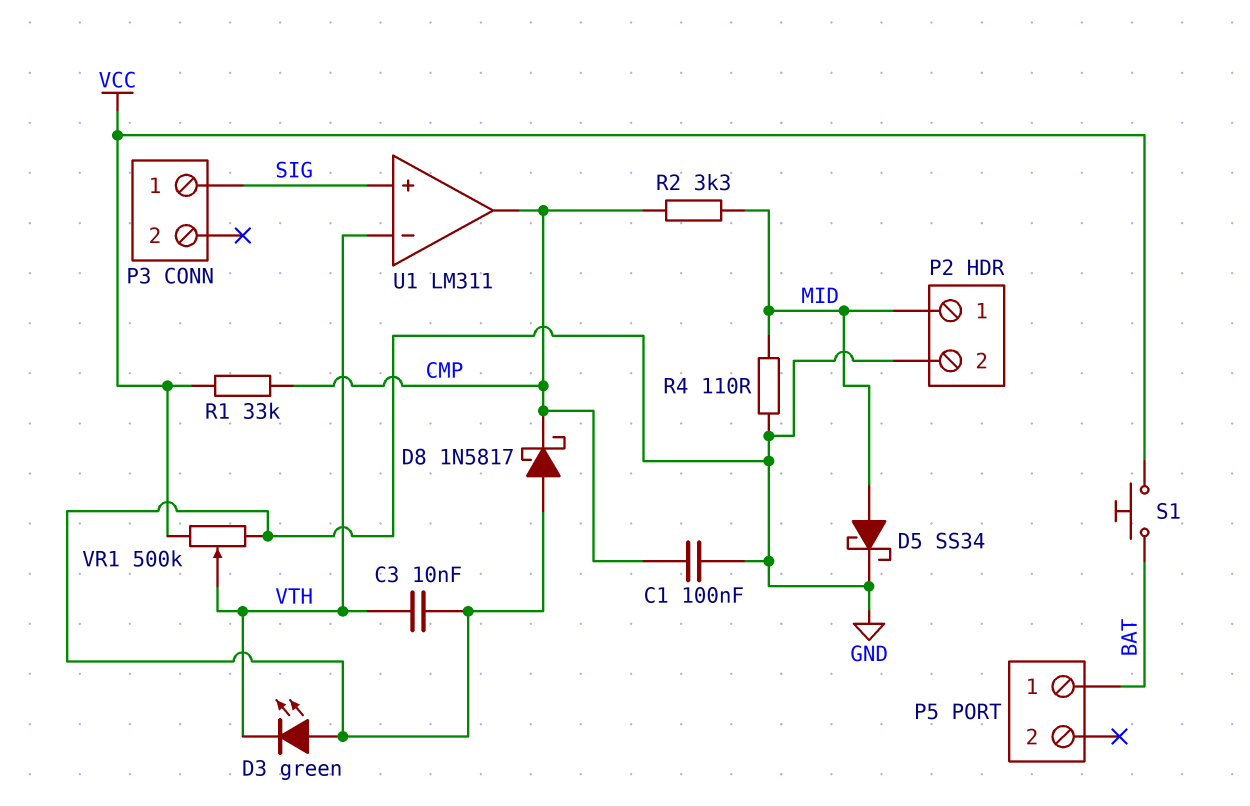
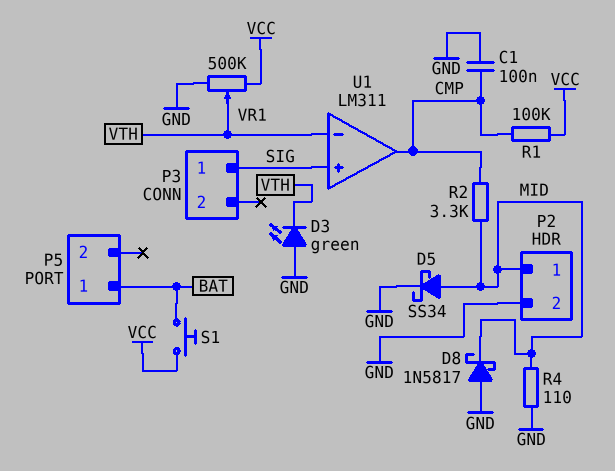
C3: 10nF (GND, VTH) -> none
D8: schottky 1N5817 (A GND, K CMP) -> schottky 1N5817 (A GND, K MID)
R1: 33k (CMP, VCC) -> 100k (CMP, VCC)

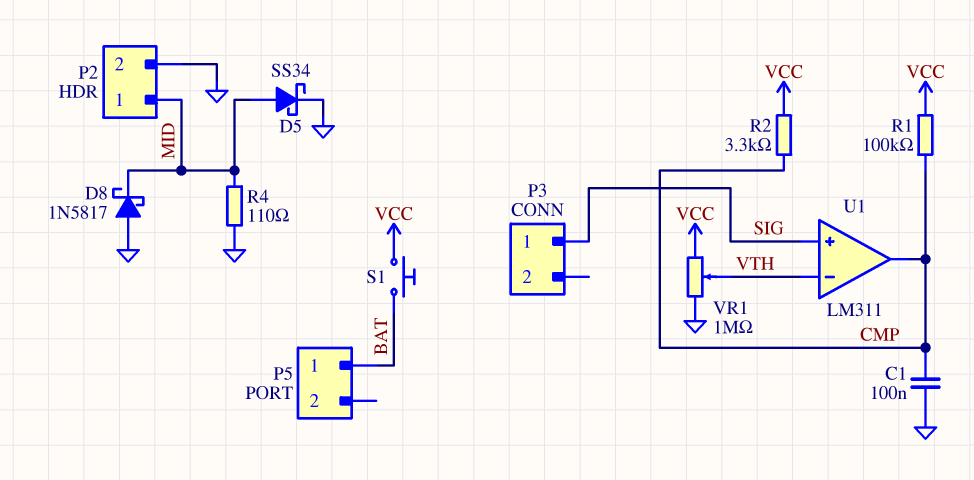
D3: LED green (A GND, K VTH) -> none
R2: 3.3k (CMP, MID) -> 3.3k (CMP, VCC)
VR1: 500k (GND, VCC, wiper VTH) -> 1M (GND, VCC, wiper VTH)

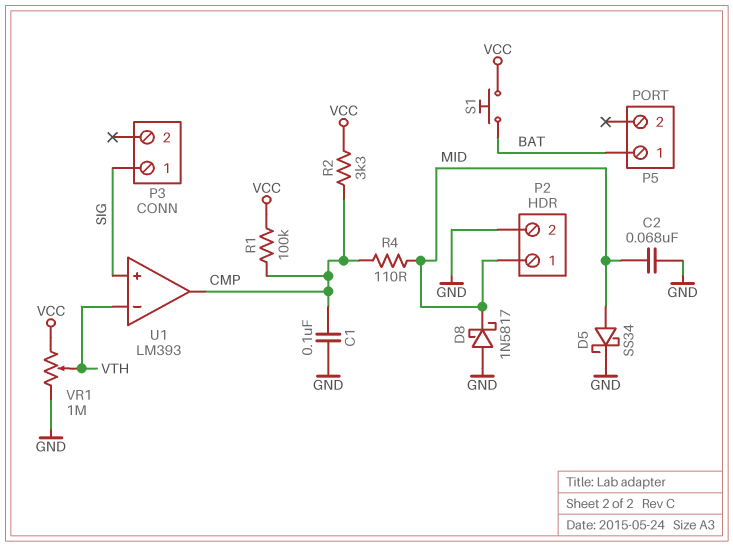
C2: none -> 68nF (GND, MID)
R4: 110 (GND, MID) -> 110 (CMP, MID)
U1: LM311 -> LM393

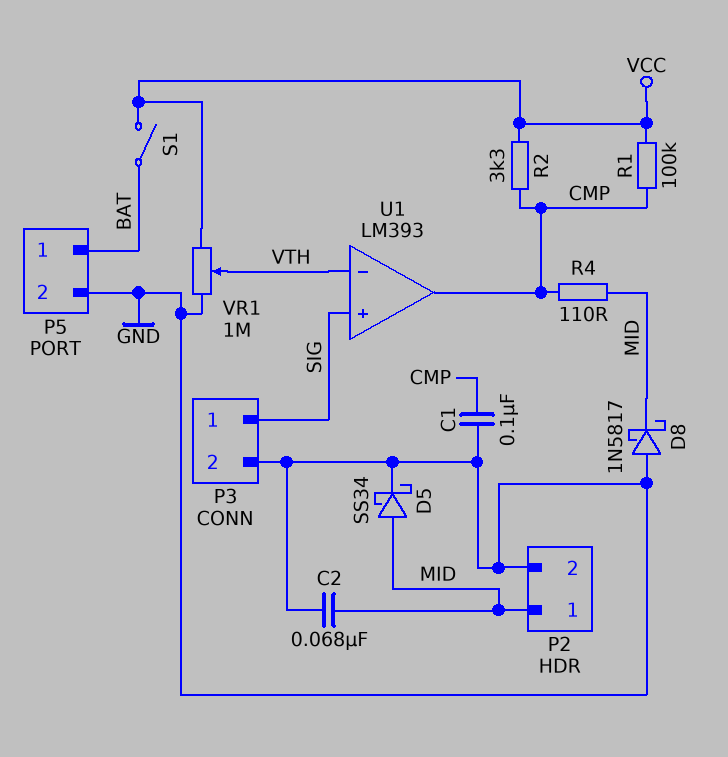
P3 pin 2: none -> GND
P5 pin 2: none -> GND
S1: button (BAT, VCC) -> switch (BAT, VCC)

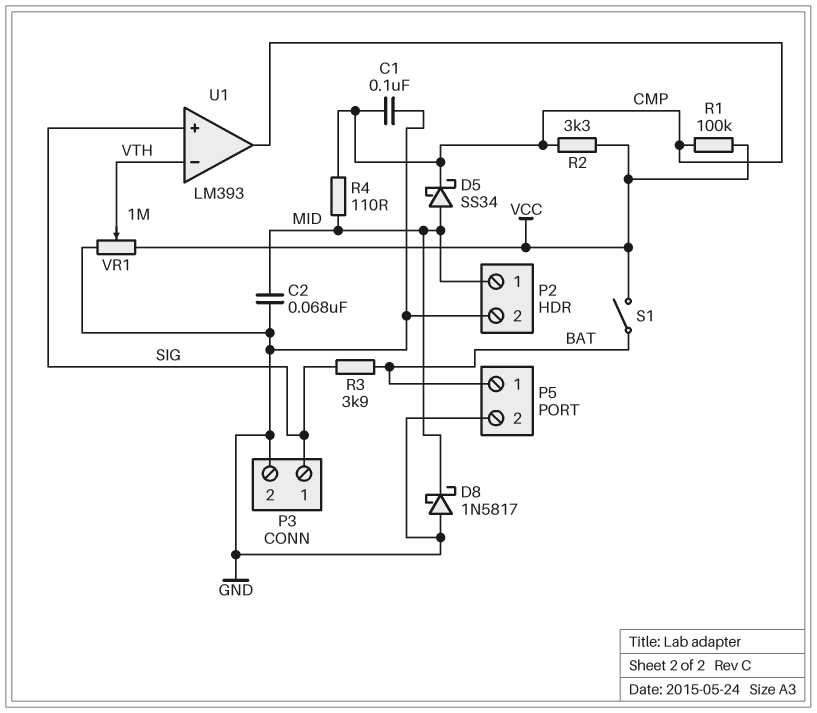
D5: schottky SS34 (A MID, K GND) -> schottky SS34 (A MID, K CMP)
R3: none -> 3.9k (BAT, SIG)

